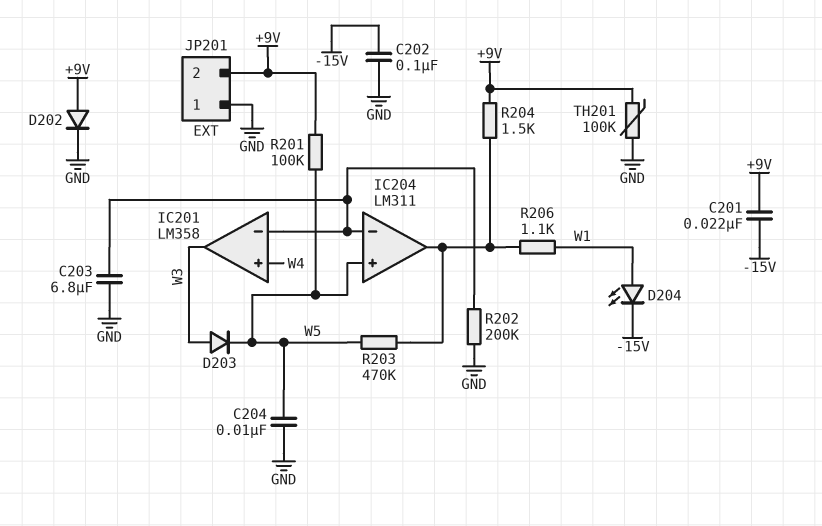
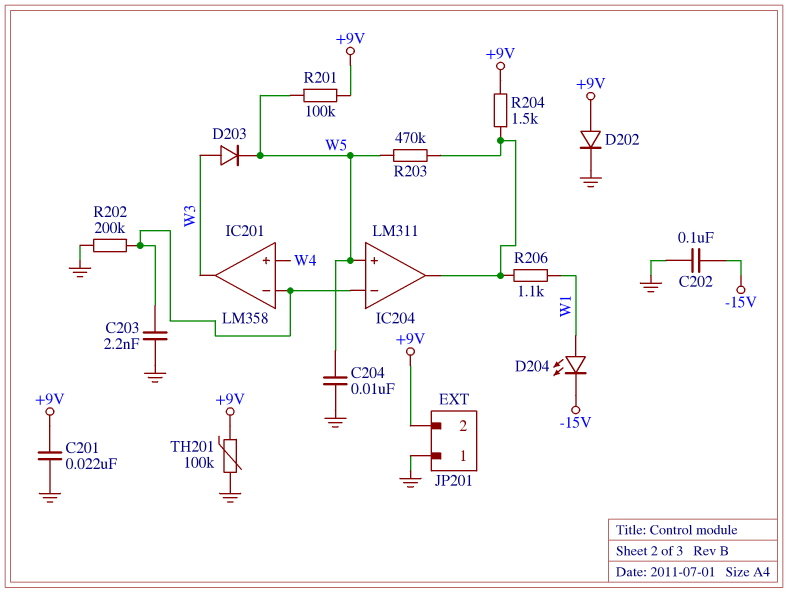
C201: 22nF (+9V, -15V) -> 22nF (+9V, GND)
C203: 6.8uF (GND, IC201/in-) -> 2.2nF (GND, IC201/in-)

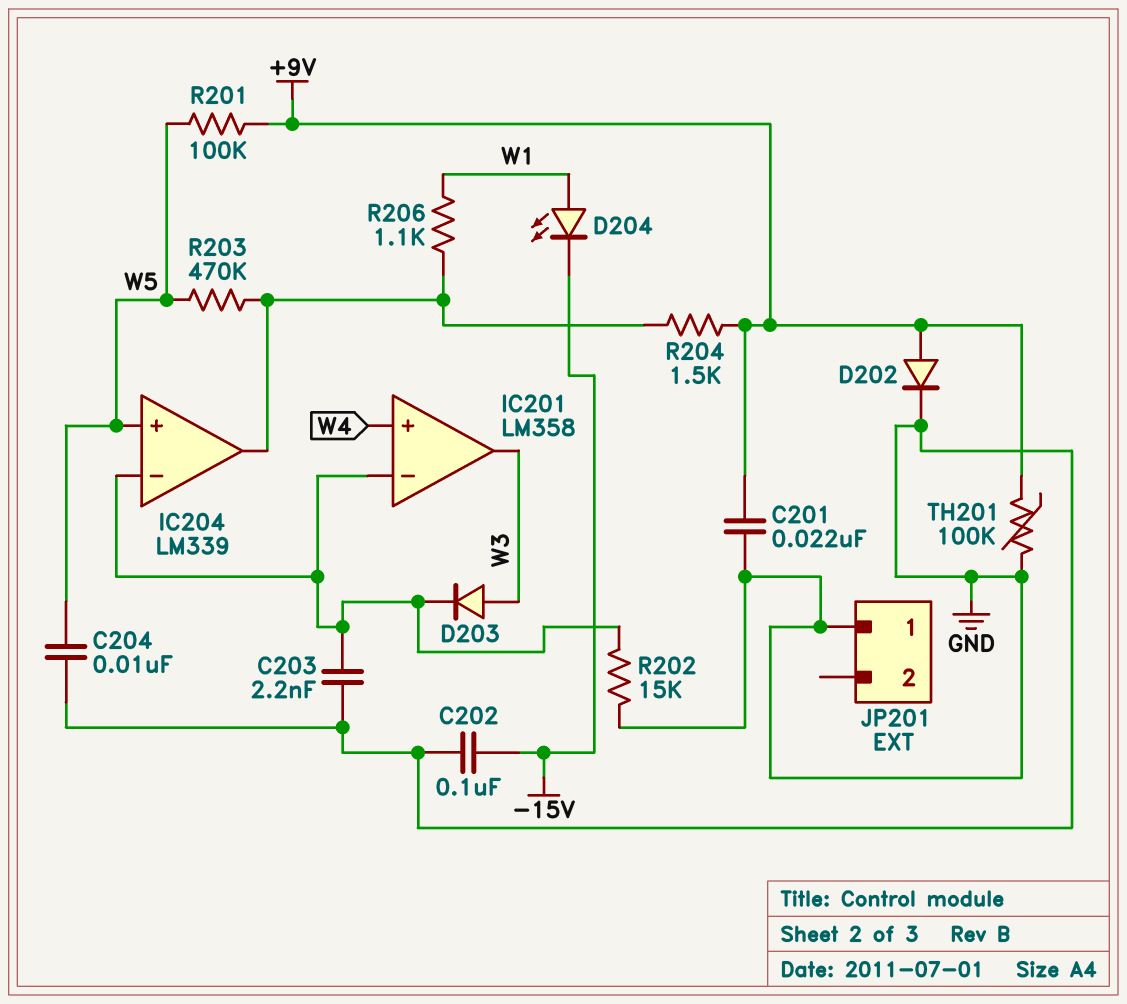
D203: diode (A W3, K W5) -> diode (A W3, K IC201/in-)
IC204: LM311 -> LM339
JP201 pin 2: +9V -> none
R202: 200k (GND, IC201/in-) -> 15k (GND, IC201/in-)

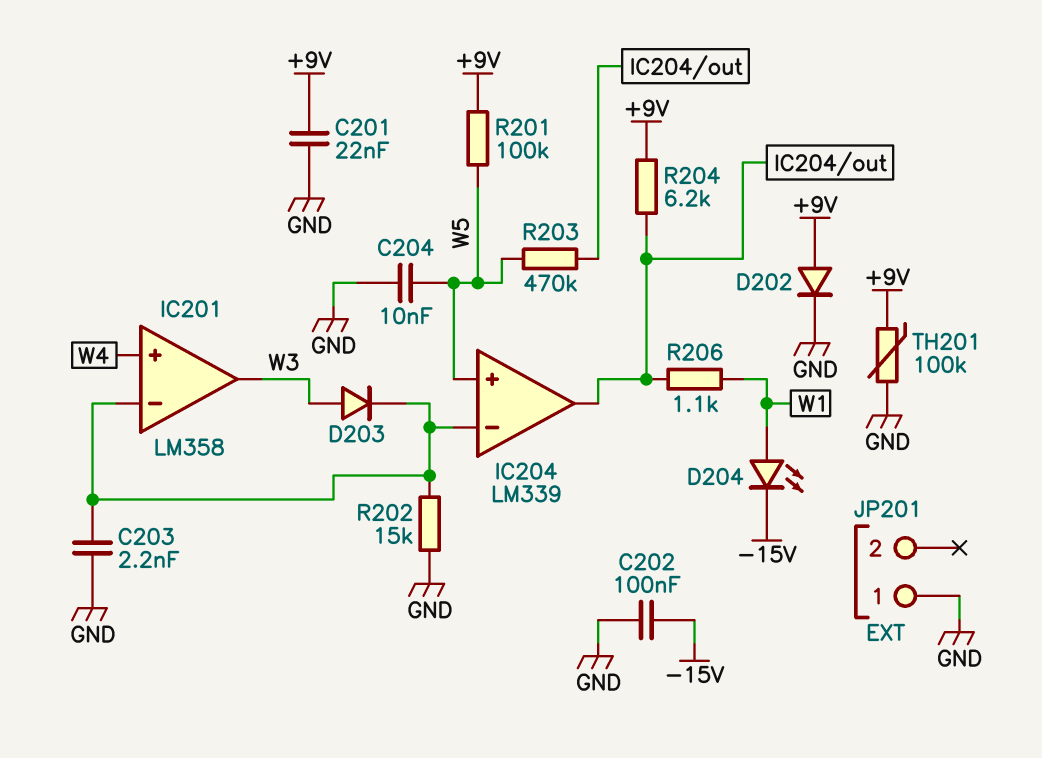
R204: 1.5k (+9V, IC204/out) -> 6.2k (+9V, IC204/out)

